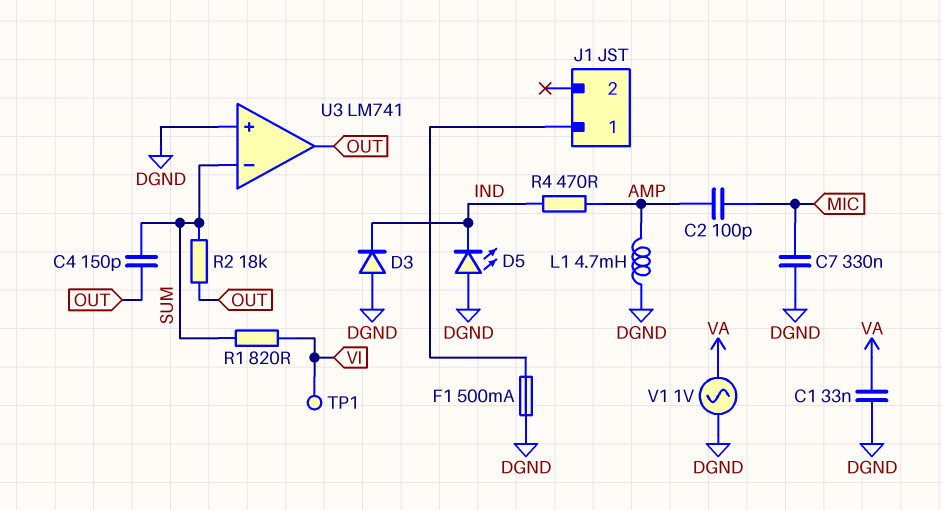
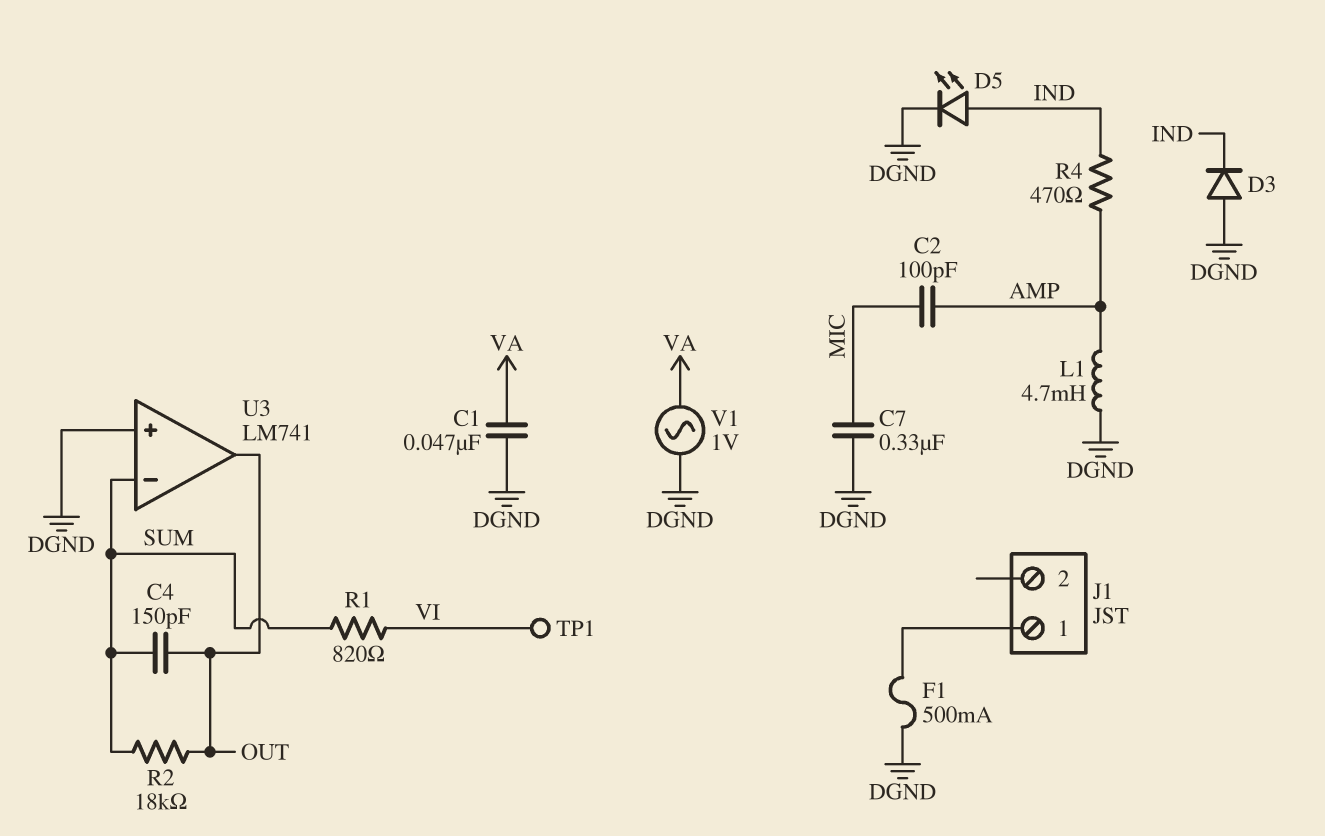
C1: 33nF (DGND, VA) -> 47nF (DGND, VA)
D5: LED (A DGND, K IND) -> LED (A IND, K DGND)

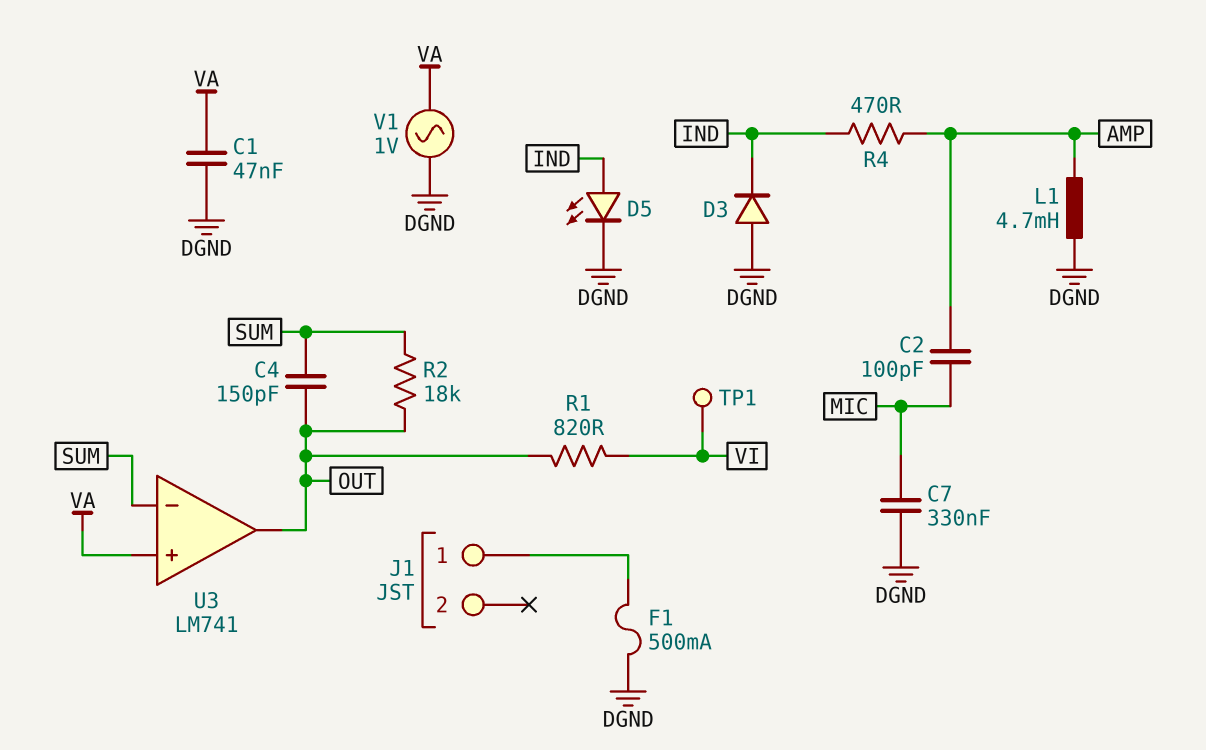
R1: 820 (SUM, VI) -> 820 (OUT, VI)
U3 pin in+: DGND -> VA

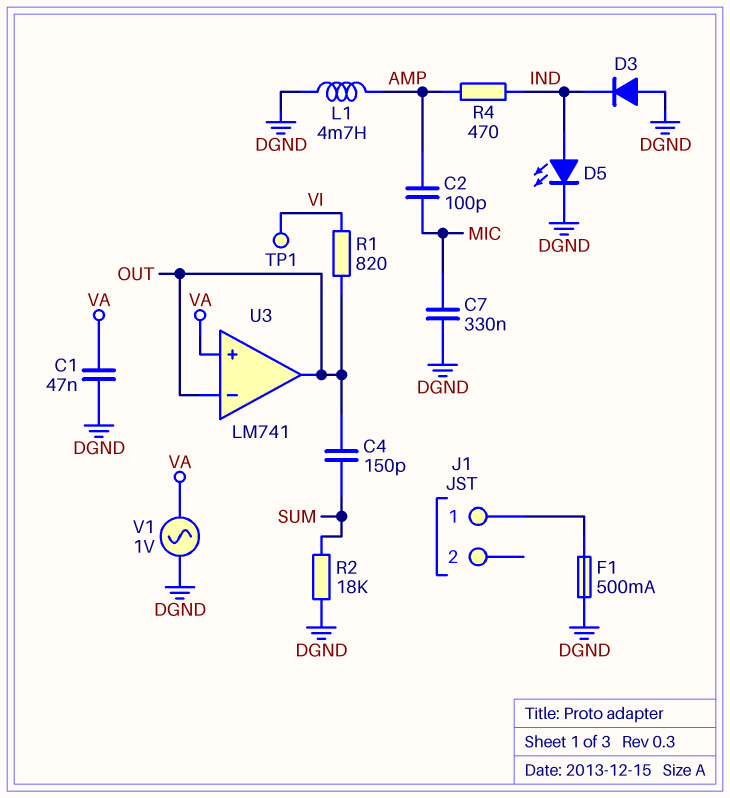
R2: 18k (OUT, SUM) -> 18k (DGND, SUM)
U3 pin in-: SUM -> OUT

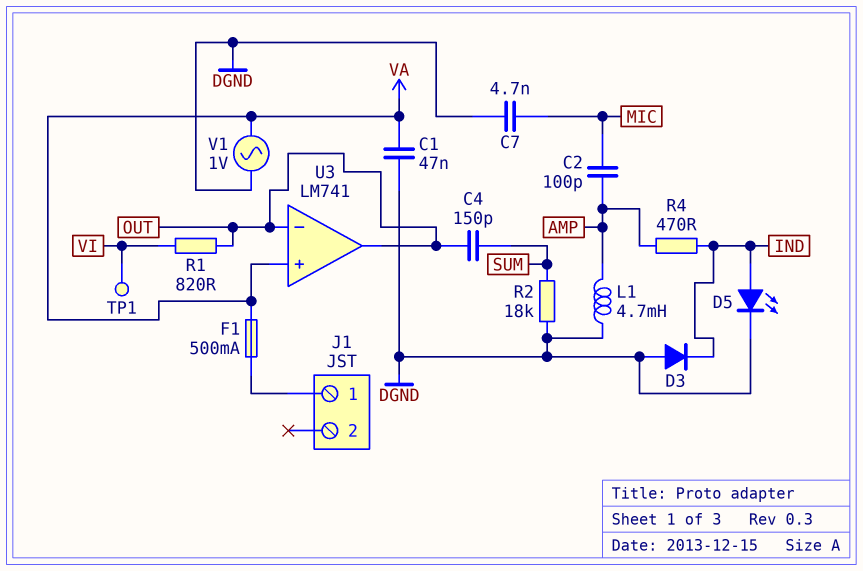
C7: 330nF (DGND, MIC) -> 4.7nF (DGND, MIC)
F1: 500mA (DGND, J1/1) -> 500mA (J1/1, VA)

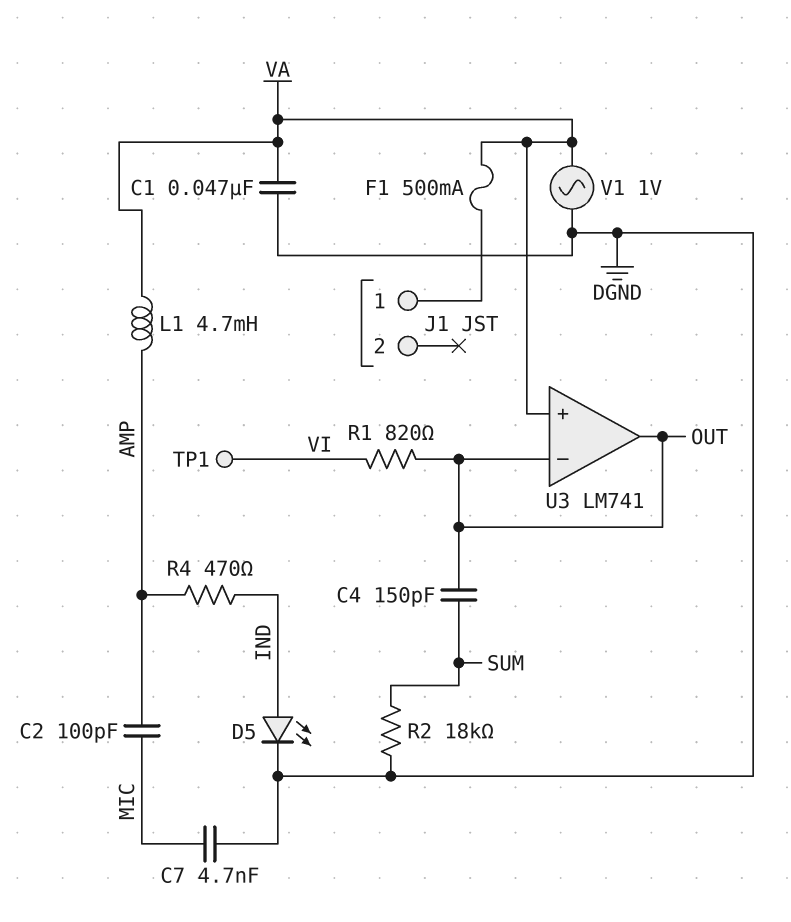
D3: diode (A DGND, K IND) -> none
L1: 4.7mH (AMP, DGND) -> 4.7mH (AMP, VA)

